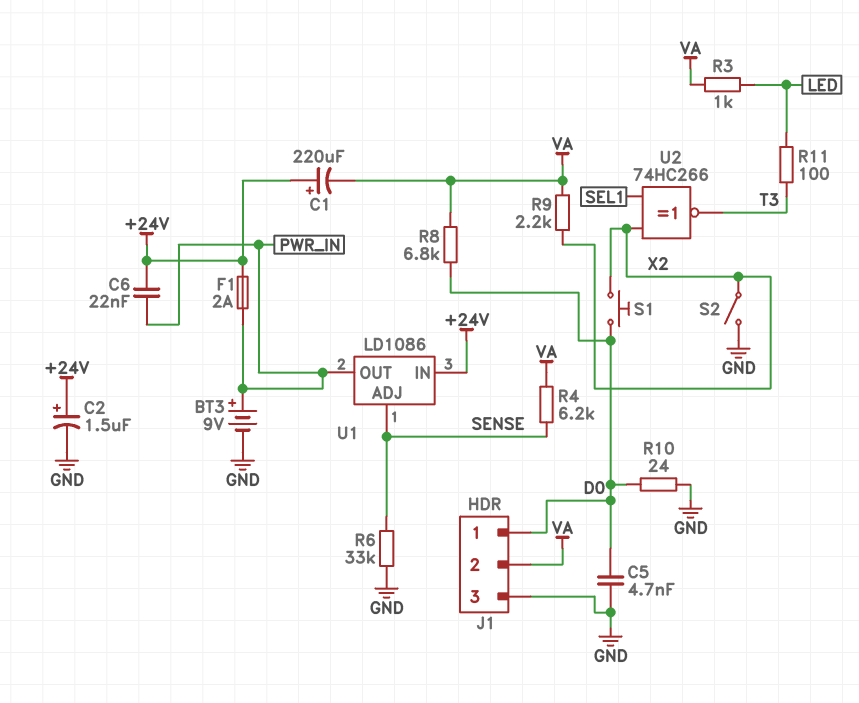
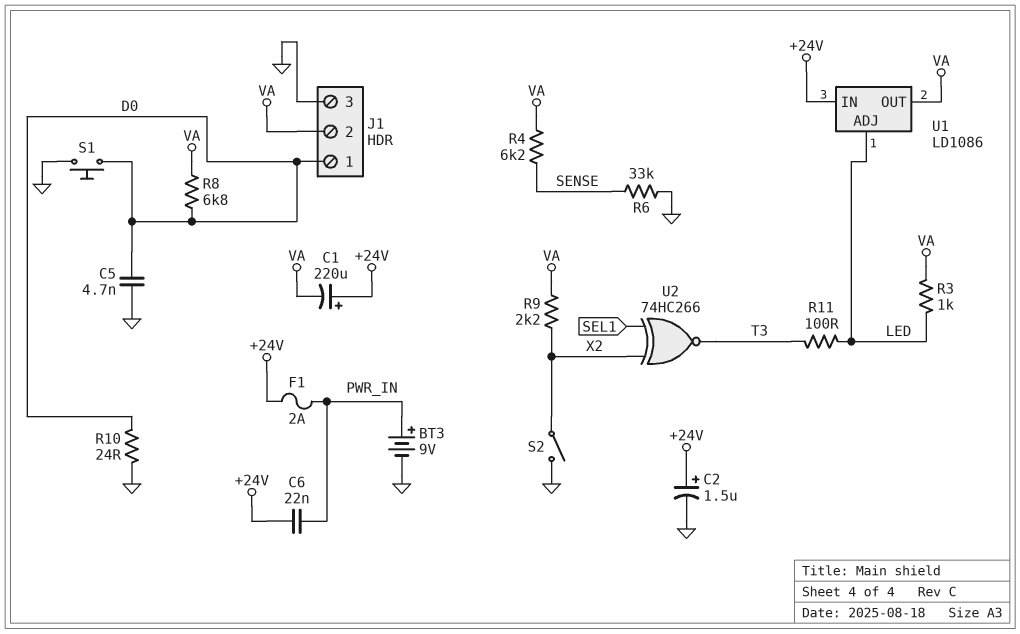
S1: button (D0, X2) -> button (D0, GND)
U1 pin ADJ: SENSE -> LED
U1 pin OUT: PWR_IN -> VA

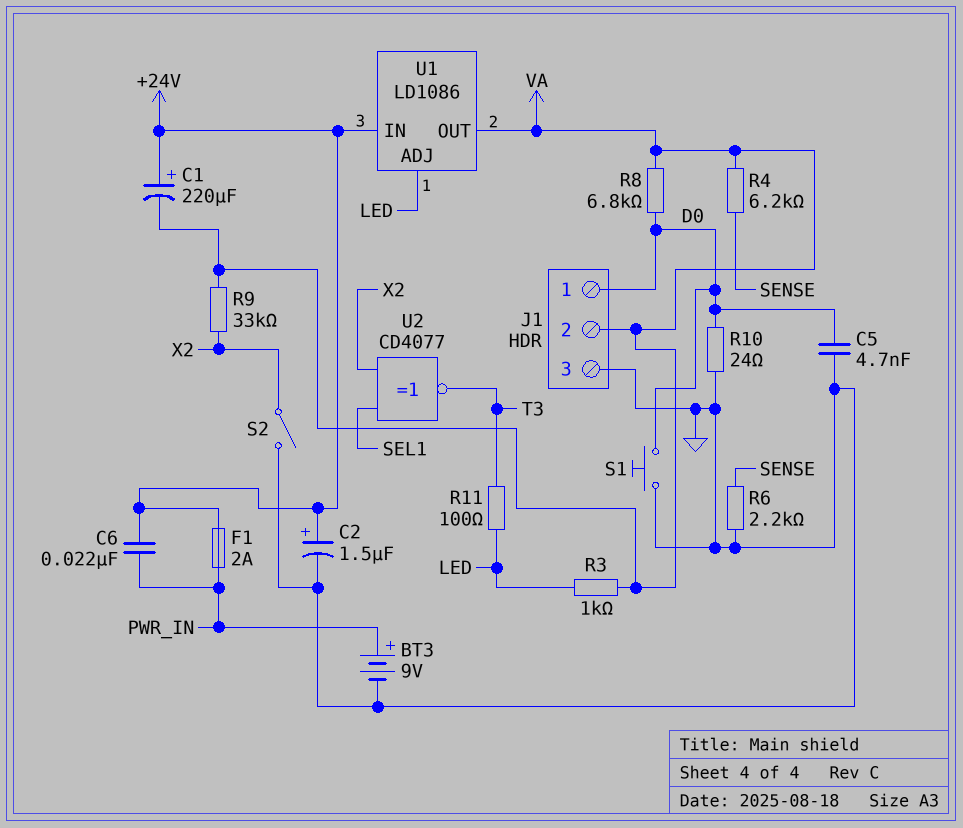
R6: 33k (GND, SENSE) -> 2.2k (GND, SENSE)
R9: 2.2k (VA, X2) -> 33k (VA, X2)
U2: XNOR 74HC266 (in SEL1, in X2, out T3) -> XNOR CD4077 (in SEL1, in X2, out T3)

